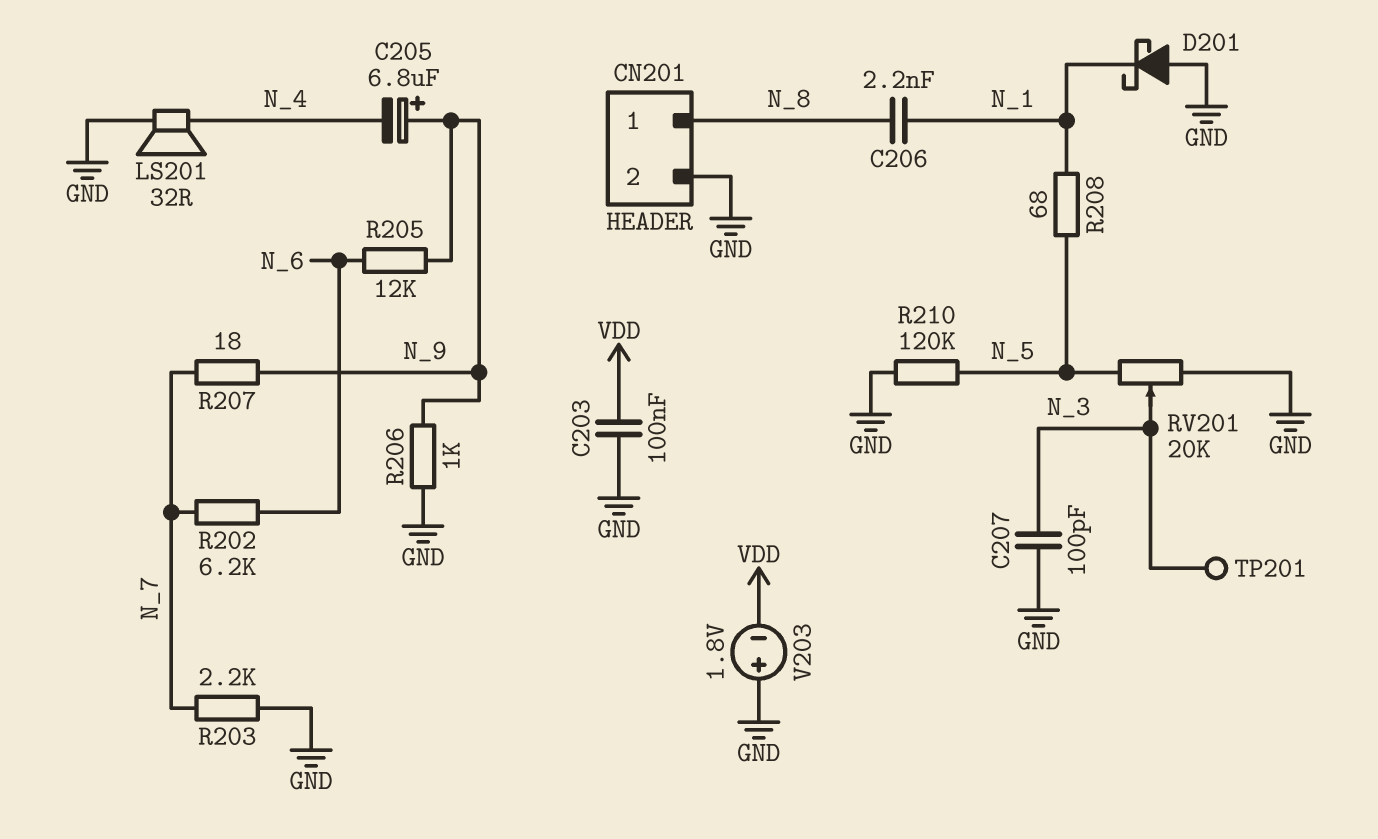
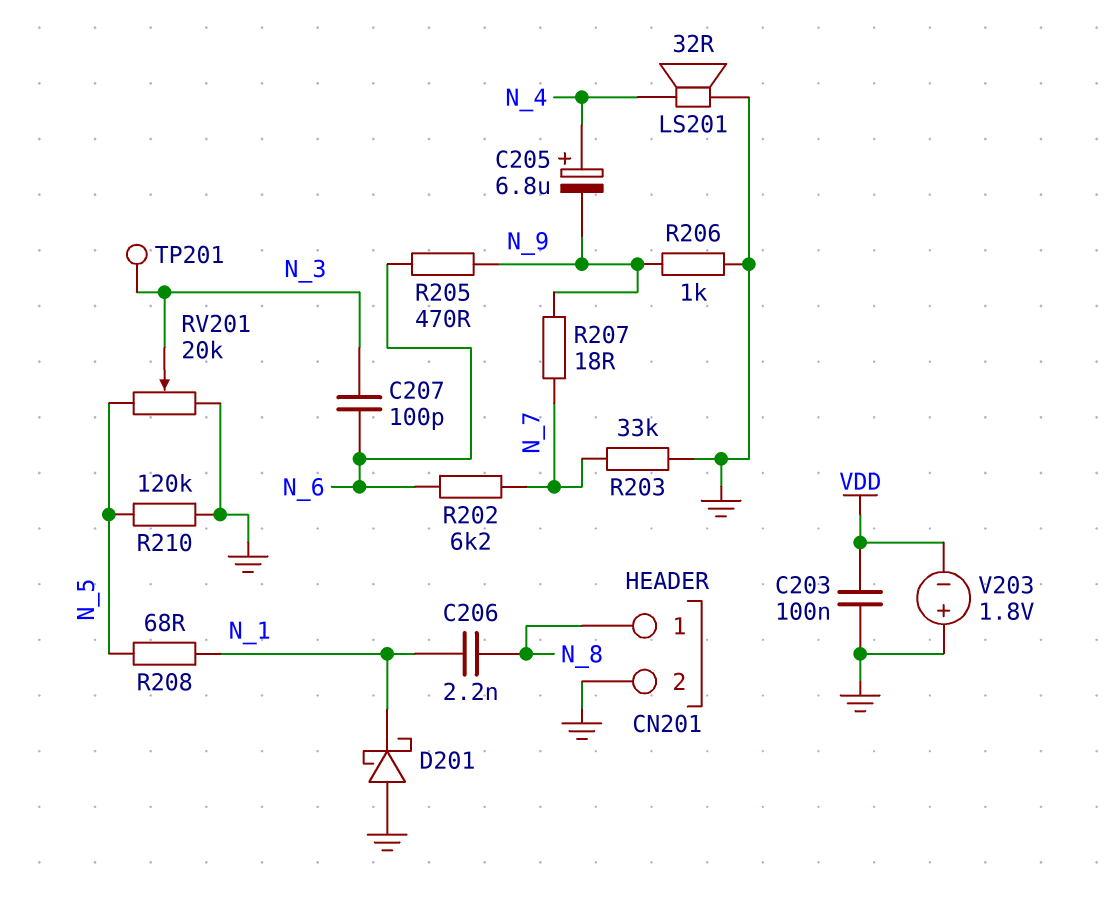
C205: 6.8uF (plus N_9, minus N_4) -> 6.8uF (plus N_4, minus N_9)
C207: 100pF (GND, N_3) -> 100pF (N_3, N_6)
R203: 2.2k (GND, N_7) -> 33k (GND, N_7)
R205: 12k (N_6, N_9) -> 470 (N_6, N_9)

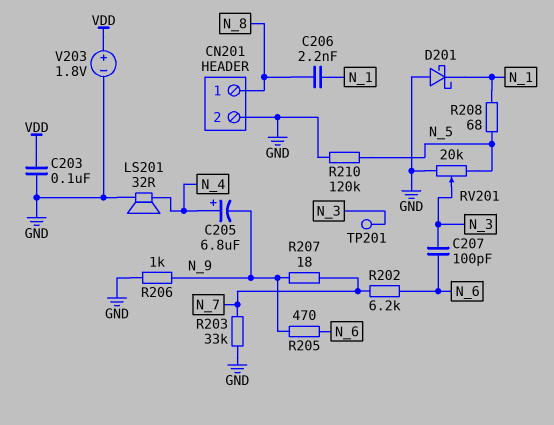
V203: 1.8V (plus GND, minus VDD) -> 1.8V (plus VDD, minus GND)

